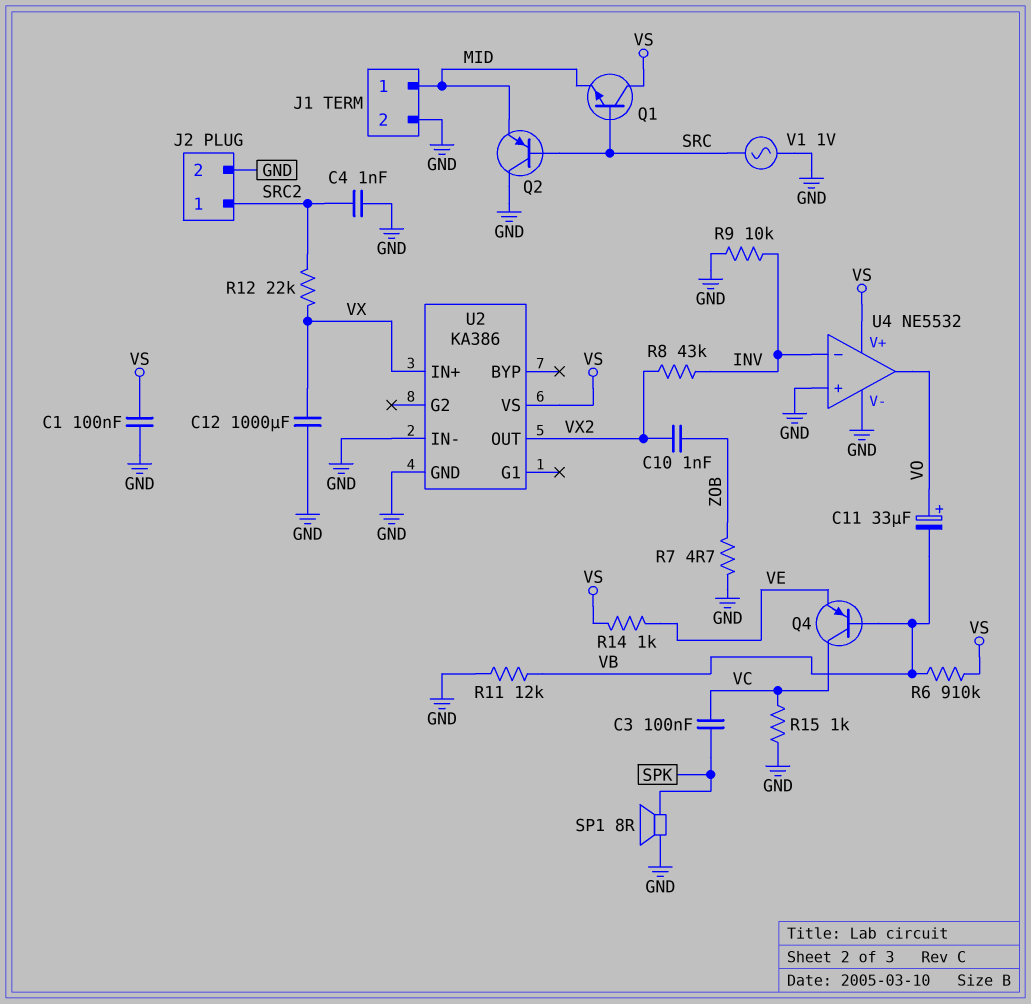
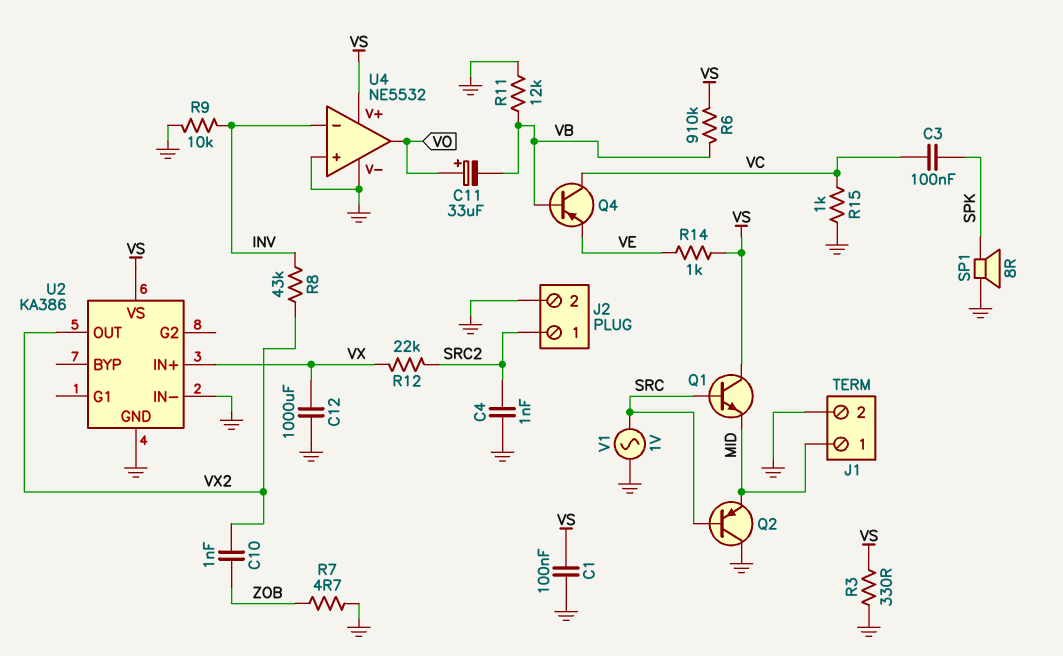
R3: none -> 330 (GND, VS)

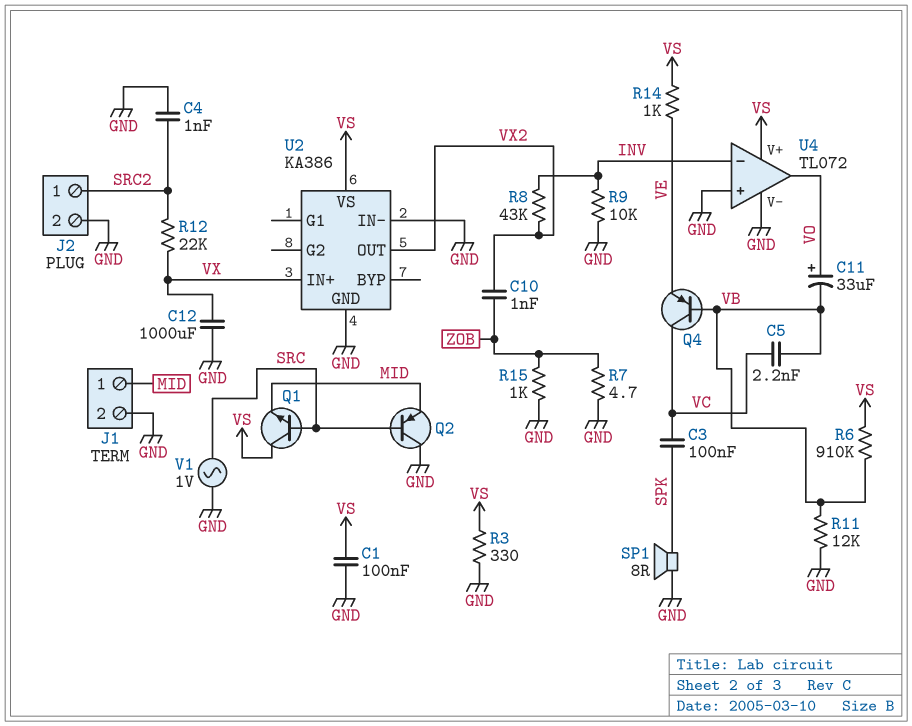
C5: none -> 2.2nF (VB, VC)
R15: 1k (GND, VC) -> 1k (GND, ZOB)
U4: NE5532 -> TL072

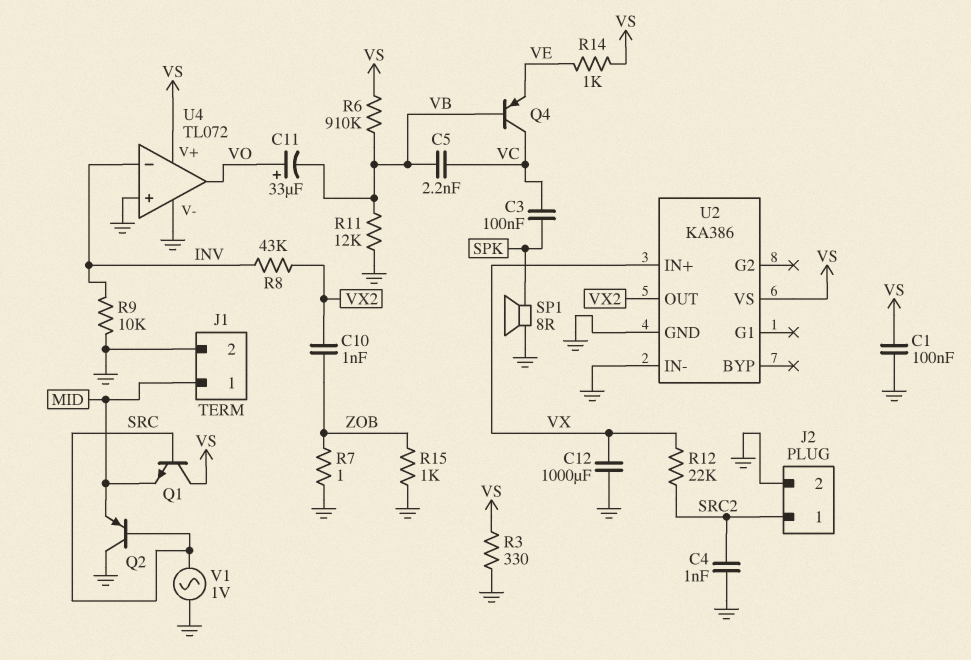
R7: 4.7 (GND, ZOB) -> 1 (GND, ZOB)

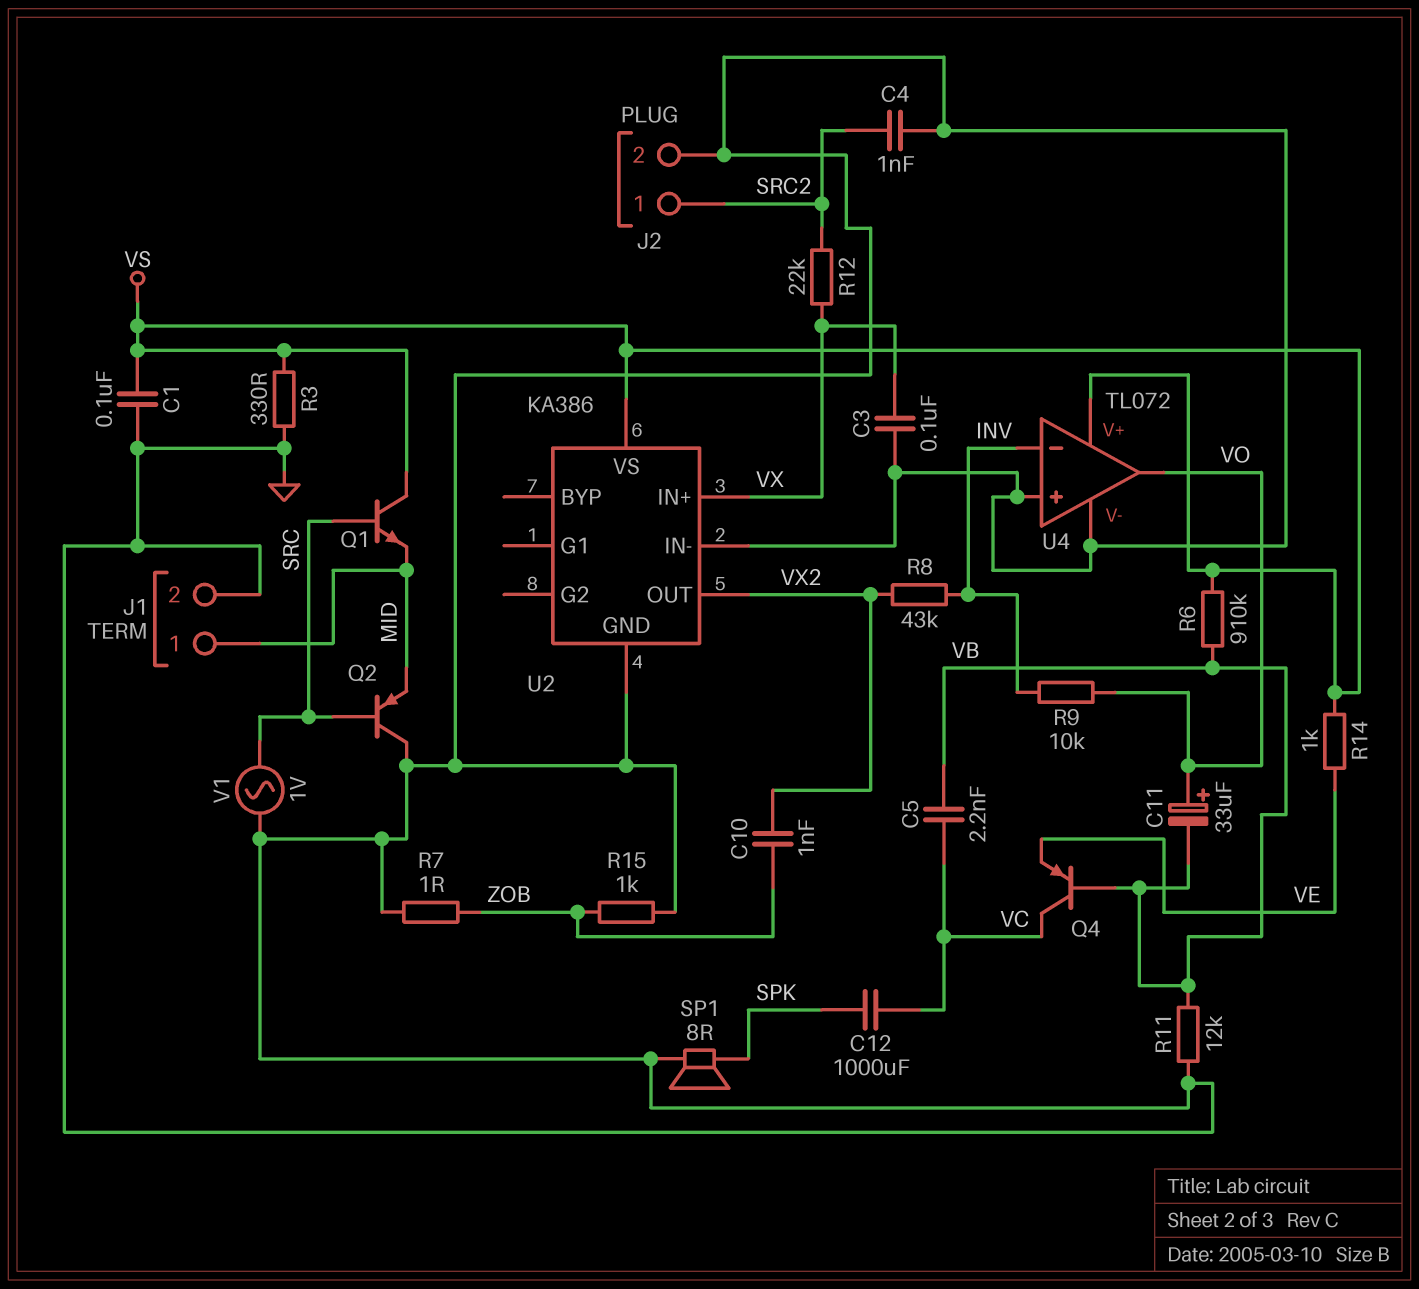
C3: 100nF (SPK, VC) -> 100nF (GND, VX)
C12: 1000uF (GND, VX) -> 1000uF (SPK, VC)
R9: 10k (GND, INV) -> 10k (INV, VO)

